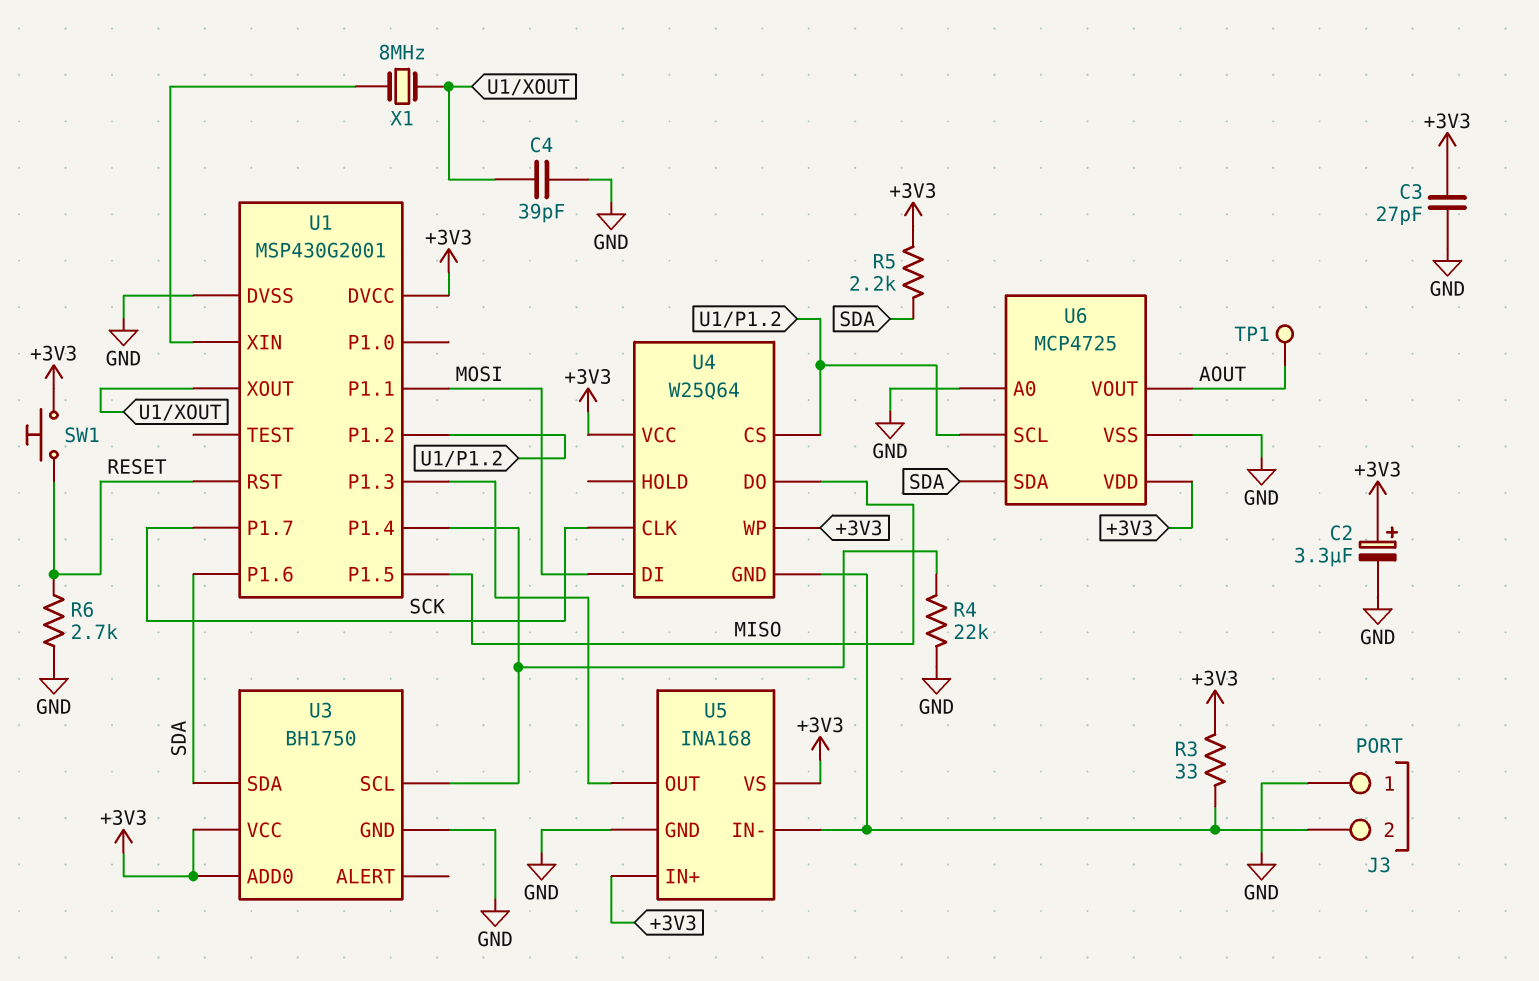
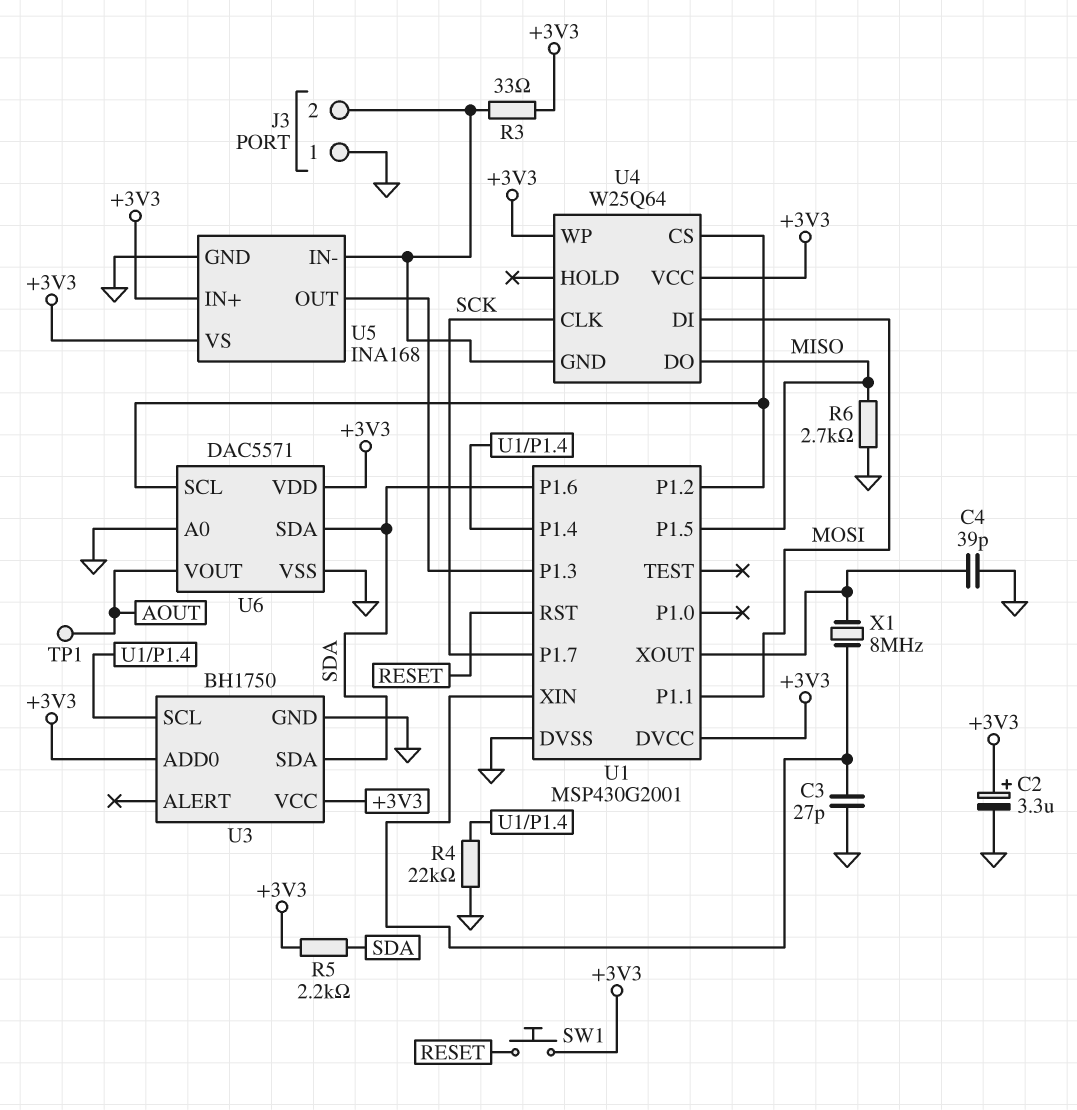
C3: 27pF (+3V3, GND) -> 27pF (GND, U1/XIN)
R6: 2.7k (GND, RESET) -> 2.7k (GND, MISO)
U6: MCP4725 -> DAC5571

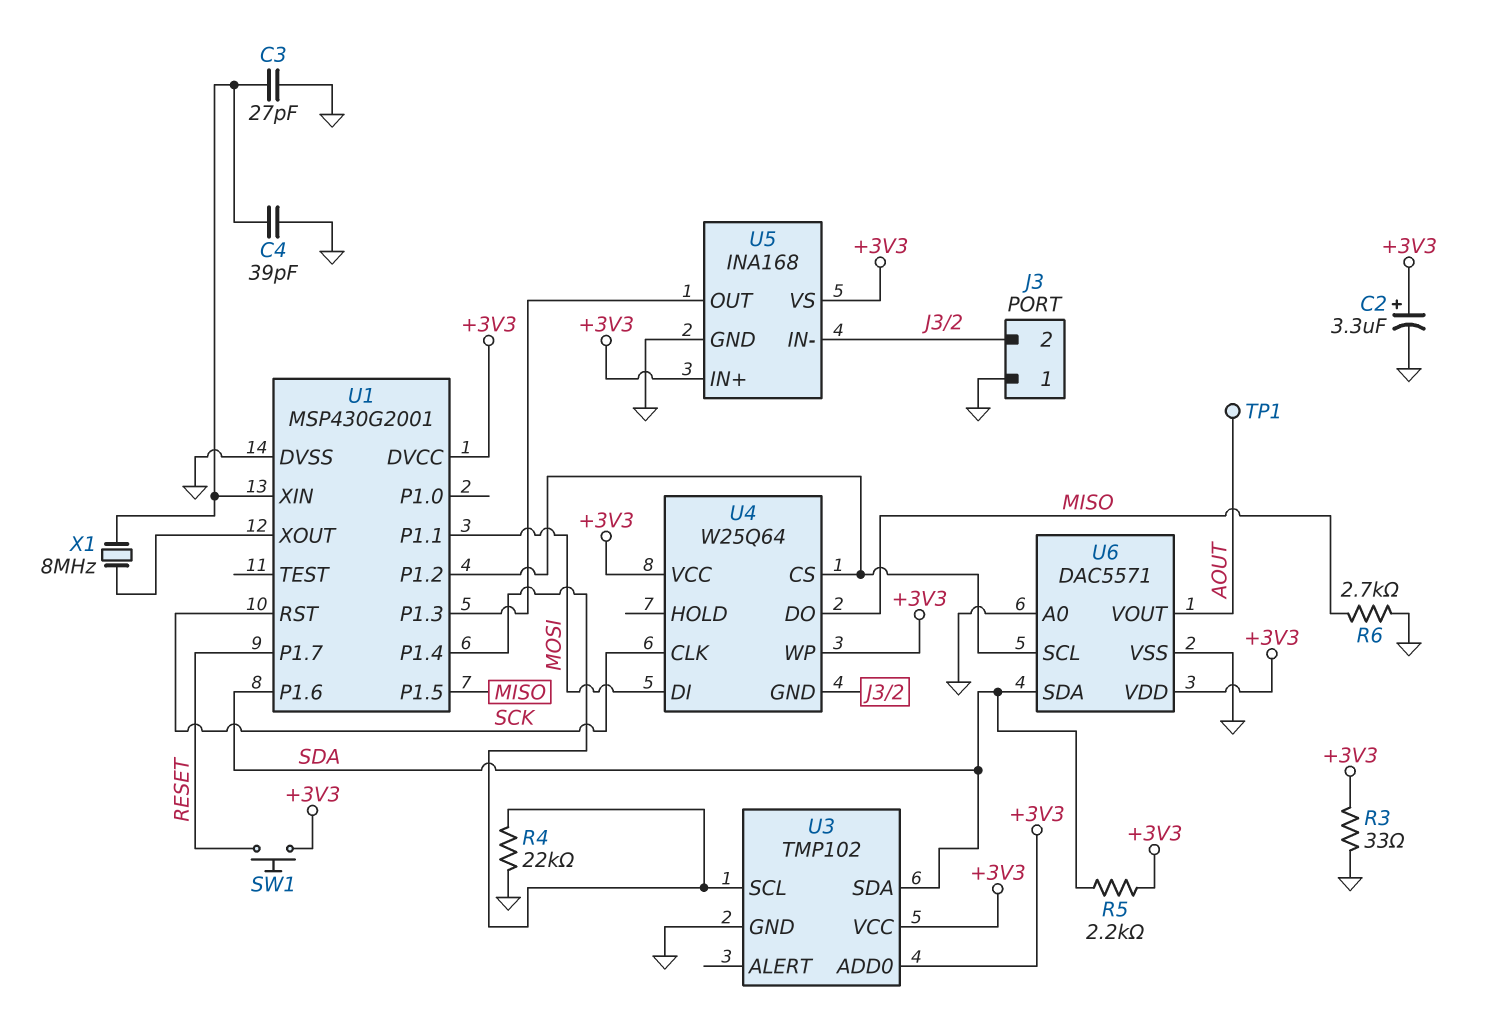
C4: 39pF (GND, U1/XOUT) -> 39pF (GND, U1/XIN)
R3: 33 (+3V3, J3/2) -> 33 (+3V3, GND)
U1 pin P1.7: SCK -> RESET
U1 pin RST: RESET -> SCK
U3: BH1750 -> TMP102

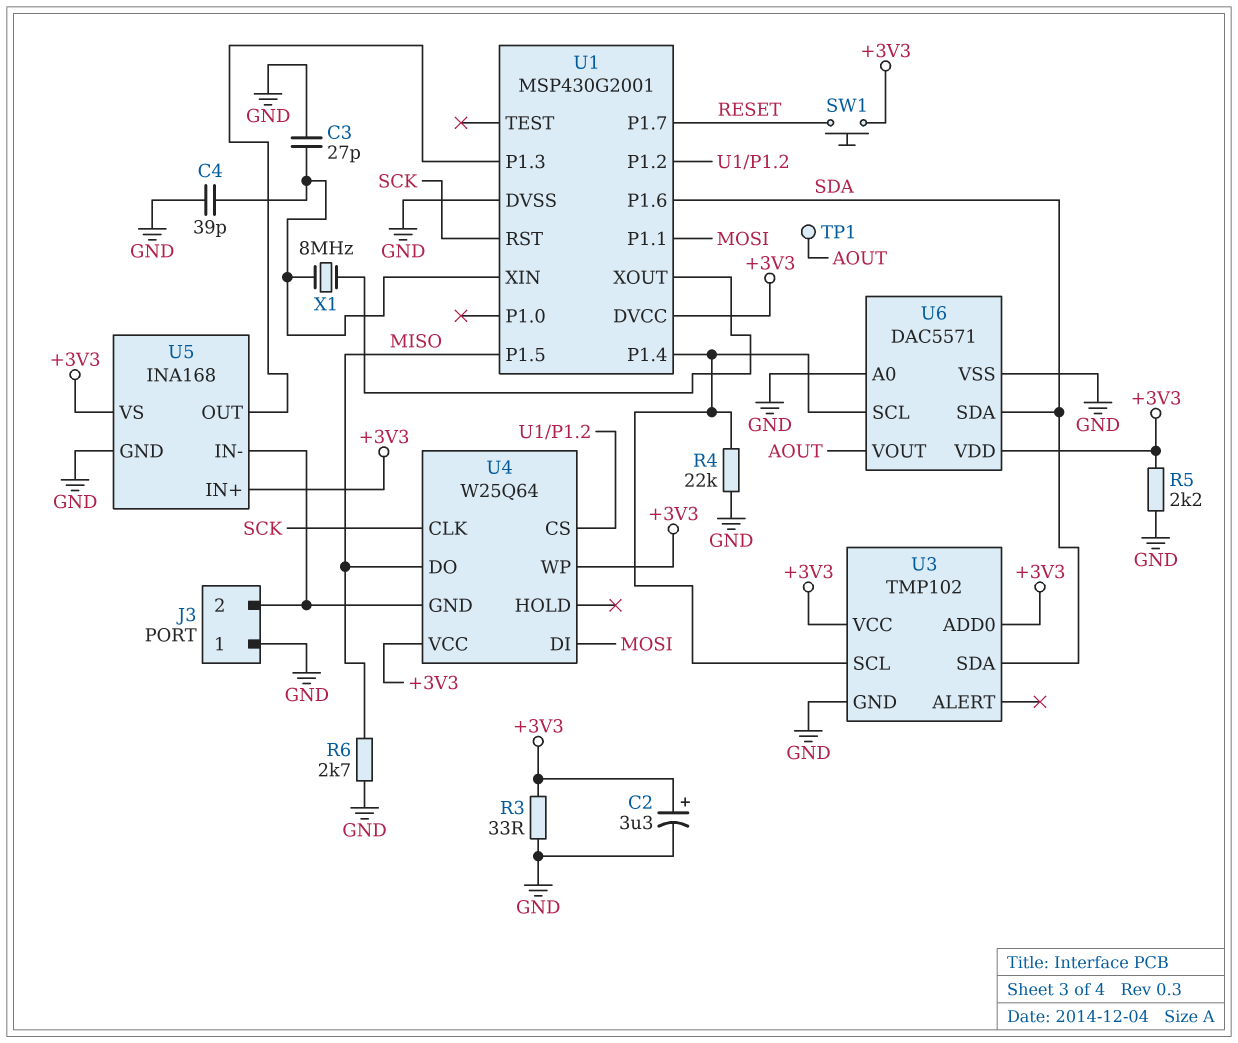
R5: 2.2k (+3V3, SDA) -> 2.2k (+3V3, GND)
U6 pin SCL: U1/P1.2 -> U1/P1.4

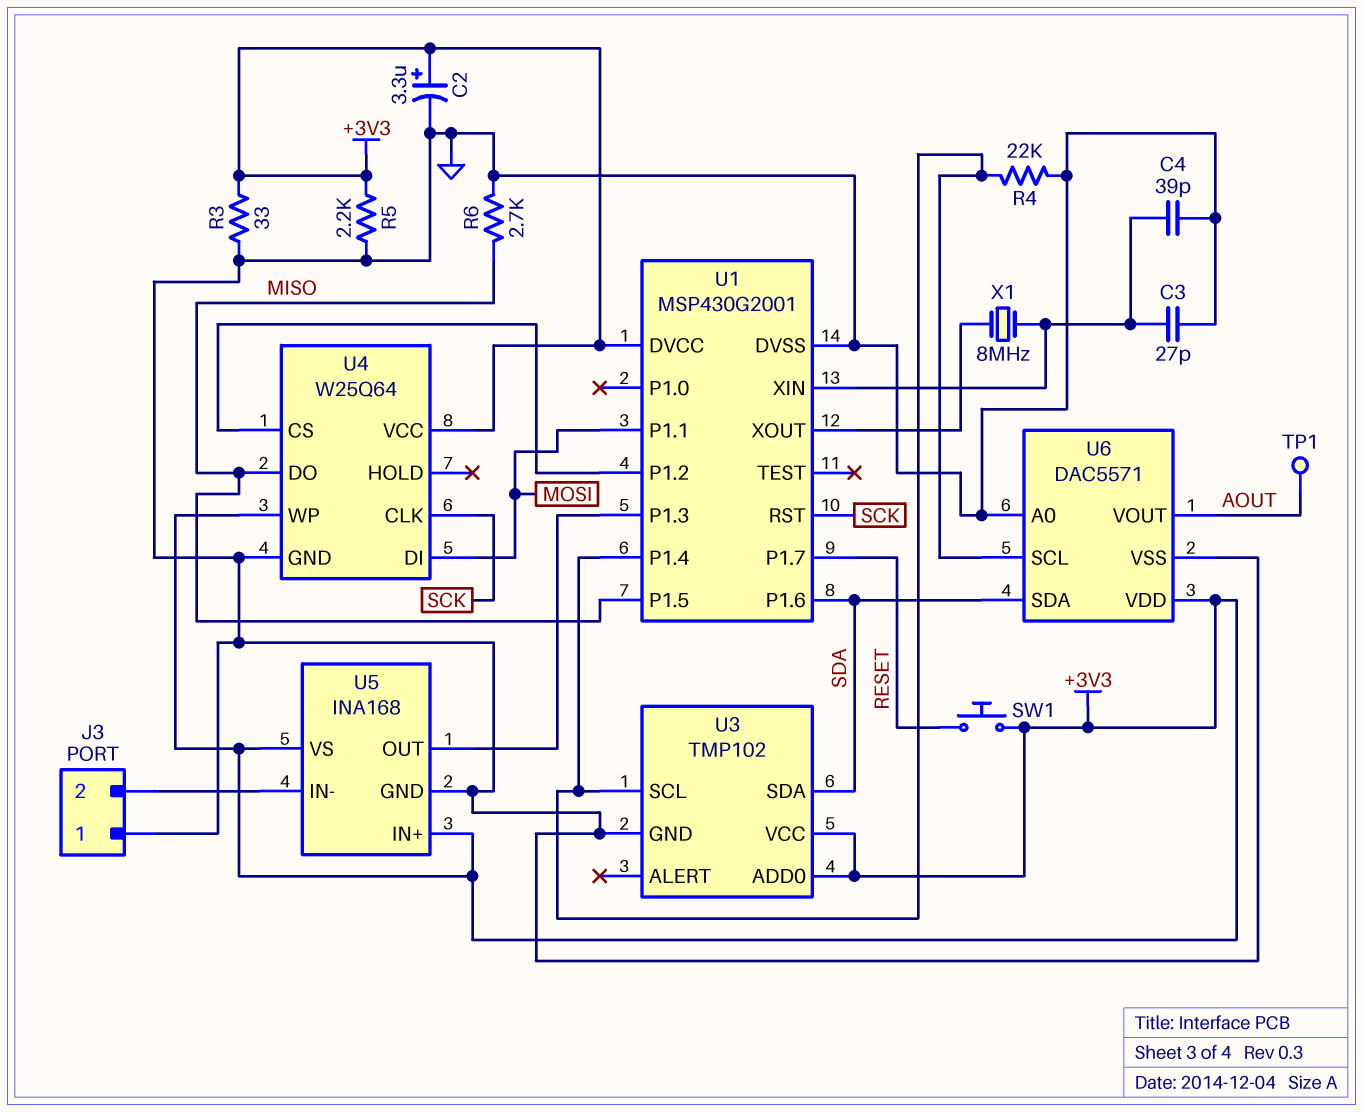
U4 pin GND: J3/2 -> GND

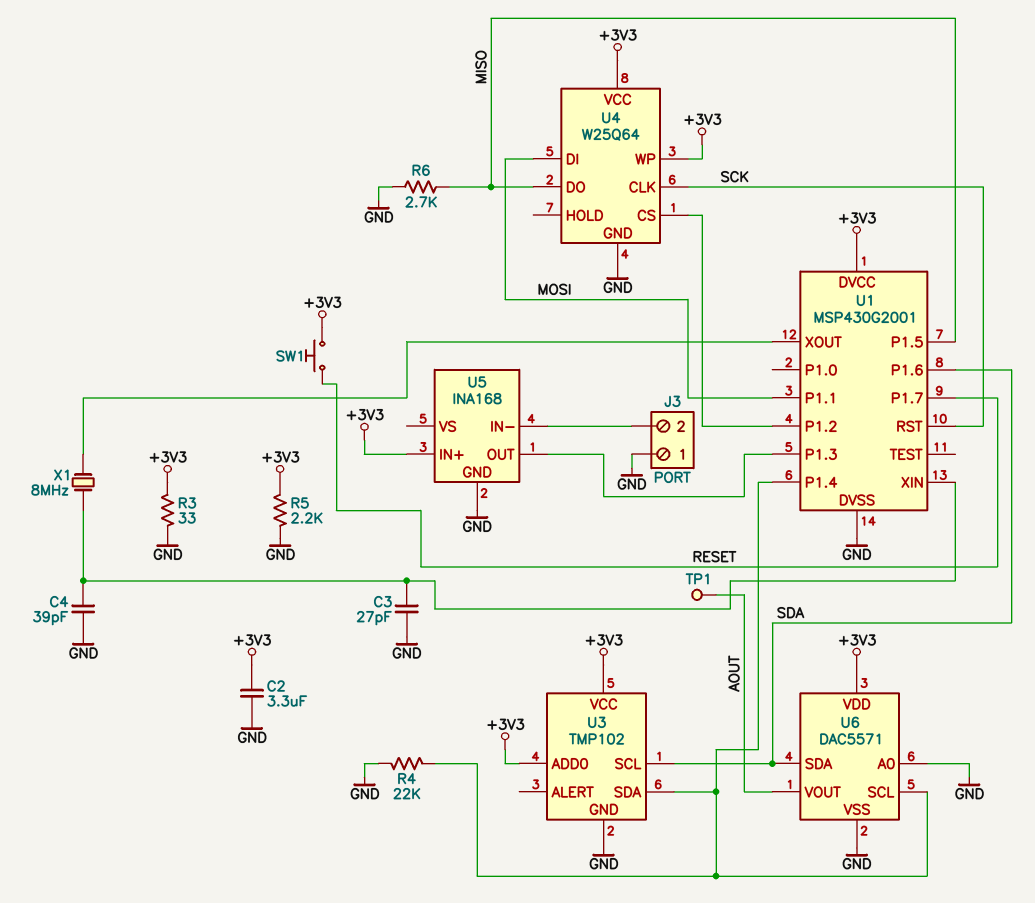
C2: 3.3uF (plus +3V3, minus GND) -> 3.3uF (+3V3, GND)
U3 pin SCL: U1/P1.4 -> SDA
U3 pin SDA: SDA -> U1/P1.4
U5 pin VS: +3V3 -> none

